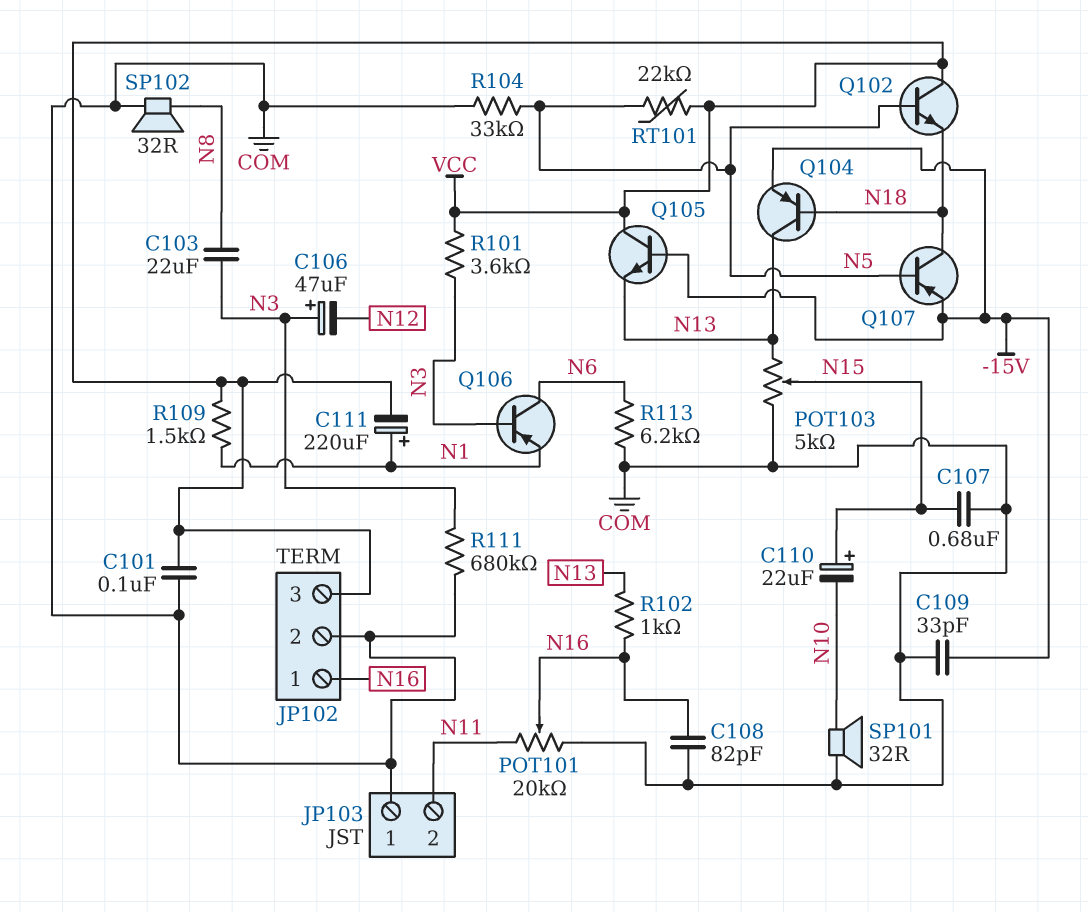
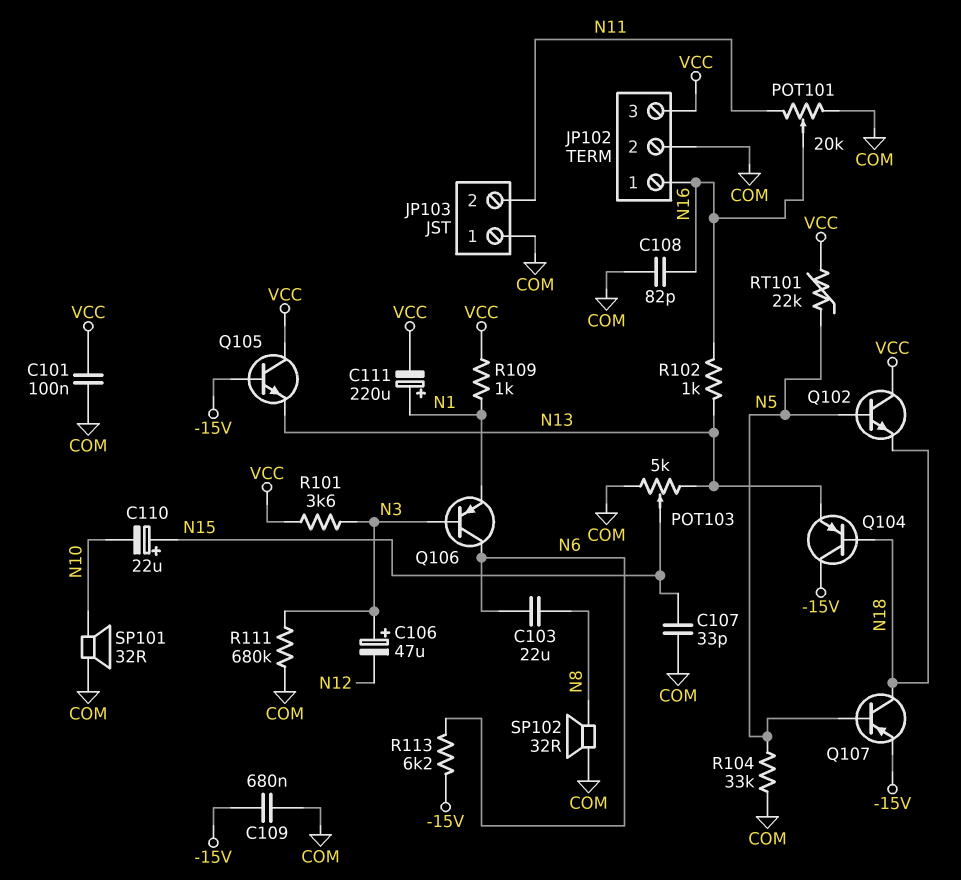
C103: 22uF (N3, N8) -> 22uF (N6, N8)
C107: 680nF (COM, N15) -> 33pF (COM, N15)
C109: 33pF (-15V, COM) -> 680nF (-15V, COM)
Q104: PNP (B N18, C N13, E -15V) -> PNP (B N18, C -15V, E N13)
R109: 1.5k (N1, VCC) -> 1k (N1, VCC)
R113: 6.2k (COM, N6) -> 6.2k (-15V, N6)

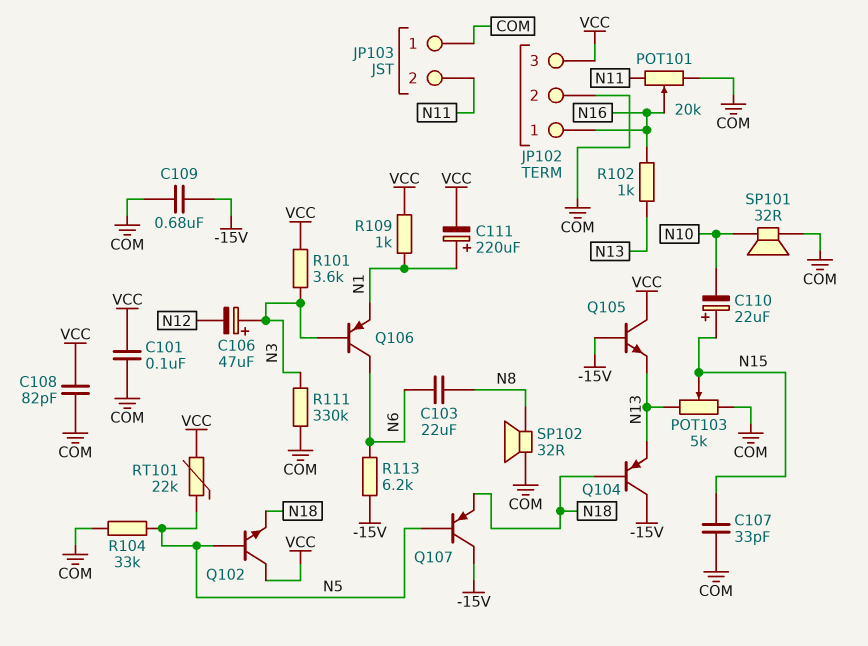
C108: 82pF (COM, N16) -> 82pF (COM, VCC)
Q107: PNP (B N5, C N18, E -15V) -> PNP (B N5, C -15V, E N18)
R111: 680k (COM, N3) -> 330k (COM, N3)

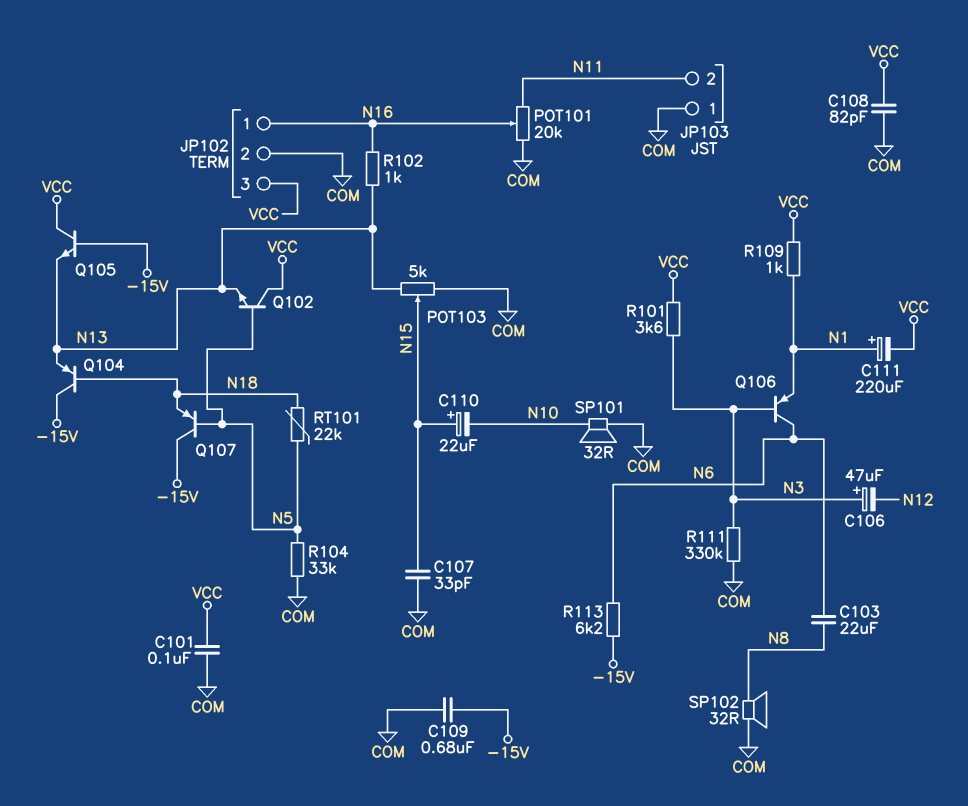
Q102: NPN (B N5, C VCC, E N18) -> NPN (B N5, C VCC, E N13)
RT101: 22k (N5, VCC) -> 22k (N5, N18)

